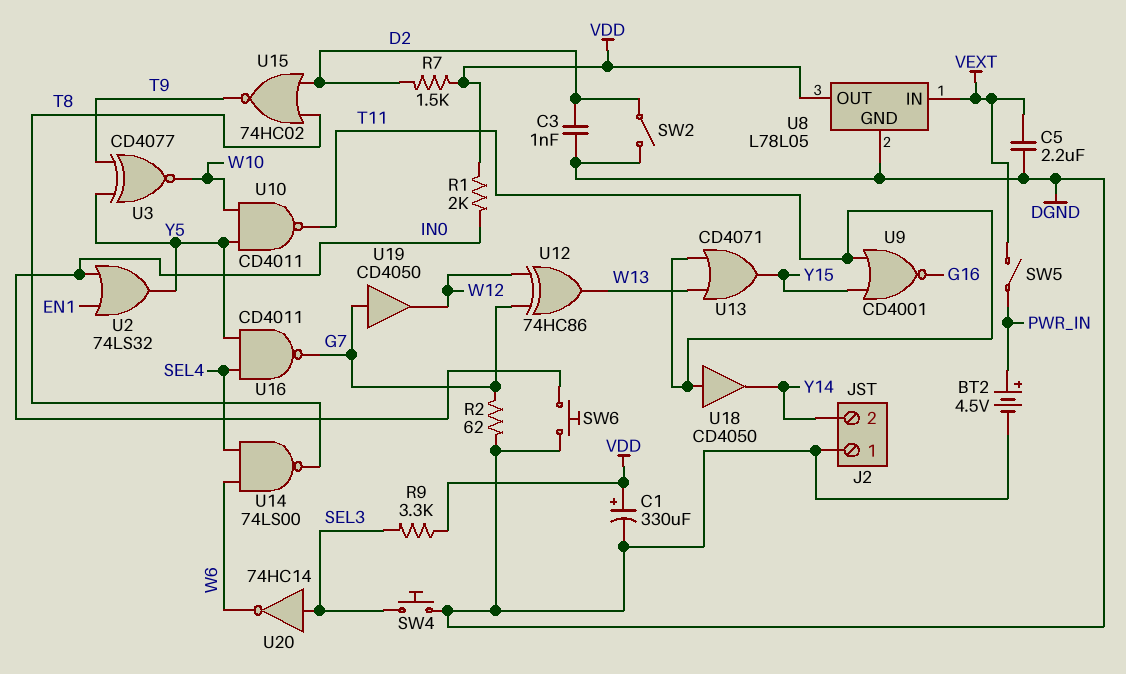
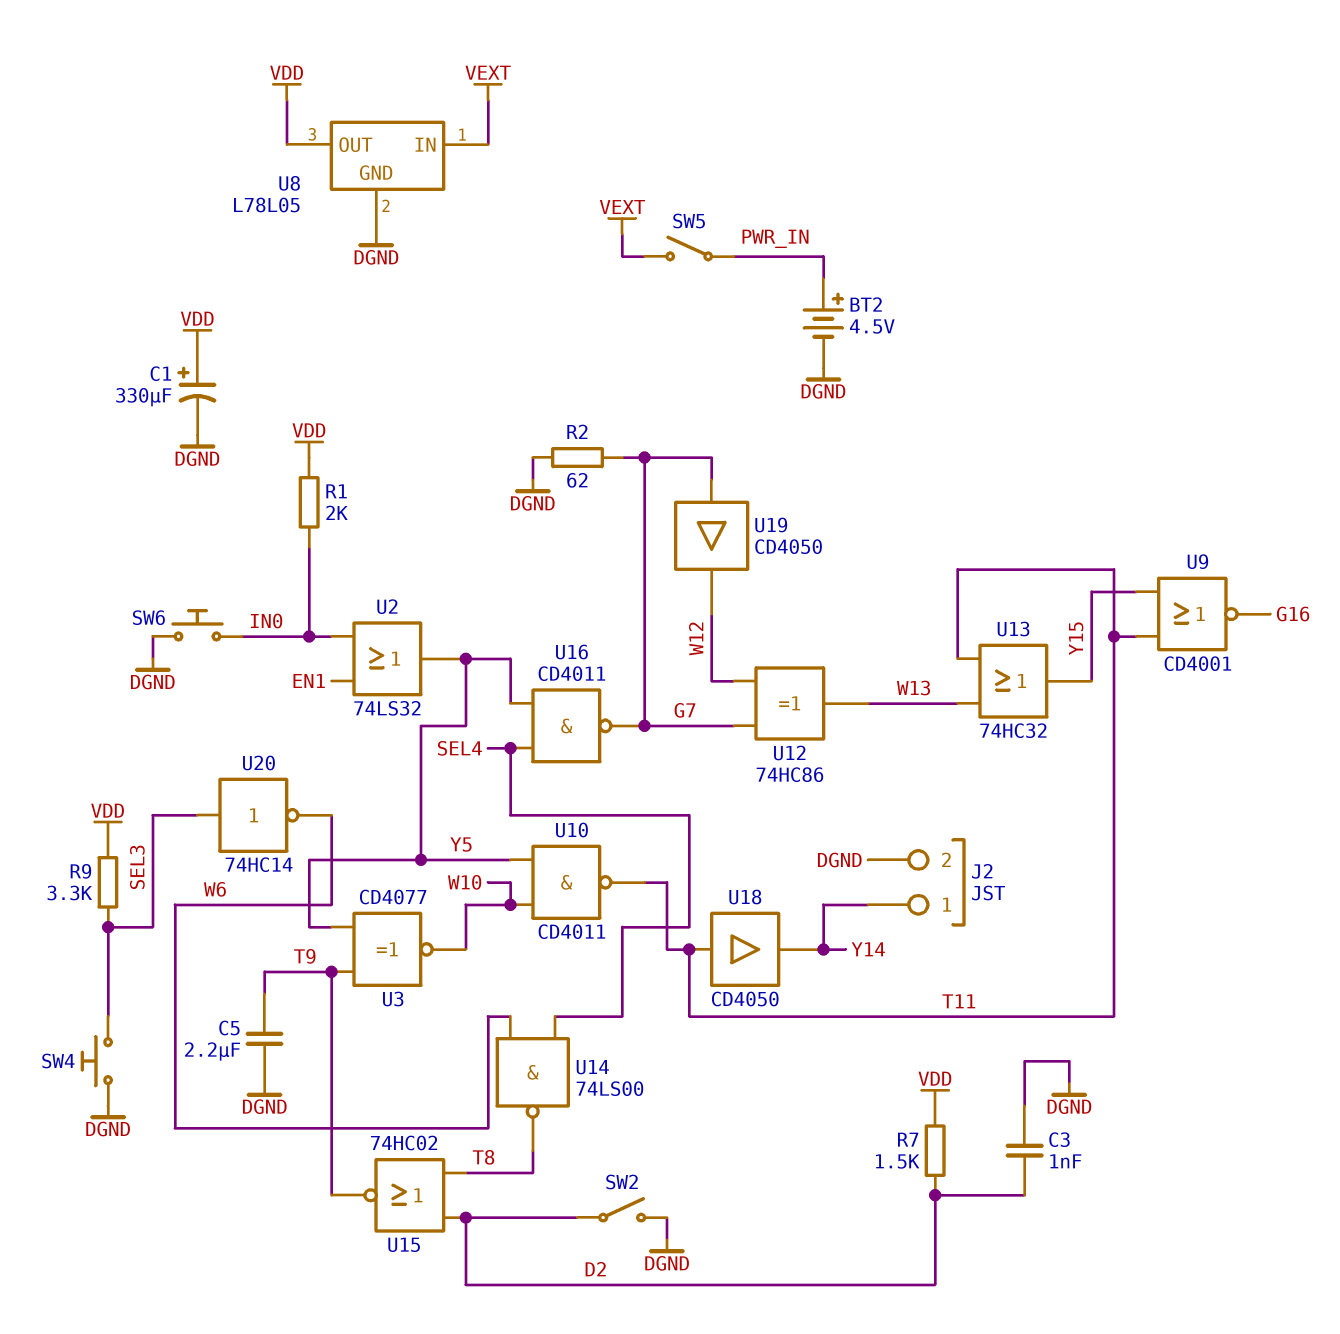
C5: 2.2uF (DGND, VEXT) -> 2.2uF (DGND, T9)
J2 pin 1: DGND -> Y14
J2 pin 2: Y14 -> DGND
U13: OR CD4071 (in T11, in W13, out Y15) -> OR 74HC32 (in T11, in W13, out Y15)

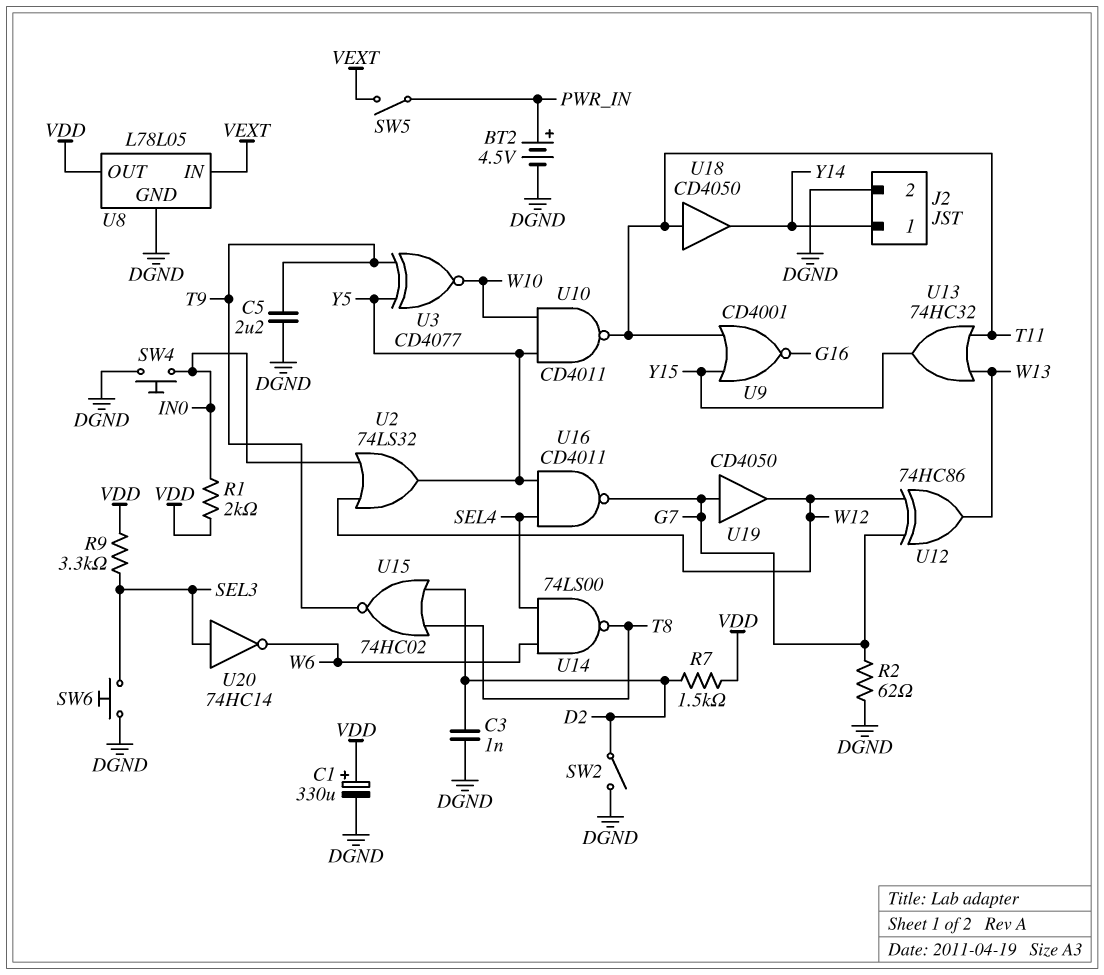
SW4: button (DGND, SEL3) -> button (DGND, IN0)
SW6: button (DGND, IN0) -> button (DGND, SEL3)
U2: OR 74LS32 (in EN1, in IN0, out Y5) -> OR 74LS32 (in IN0, in W12, out Y5)

